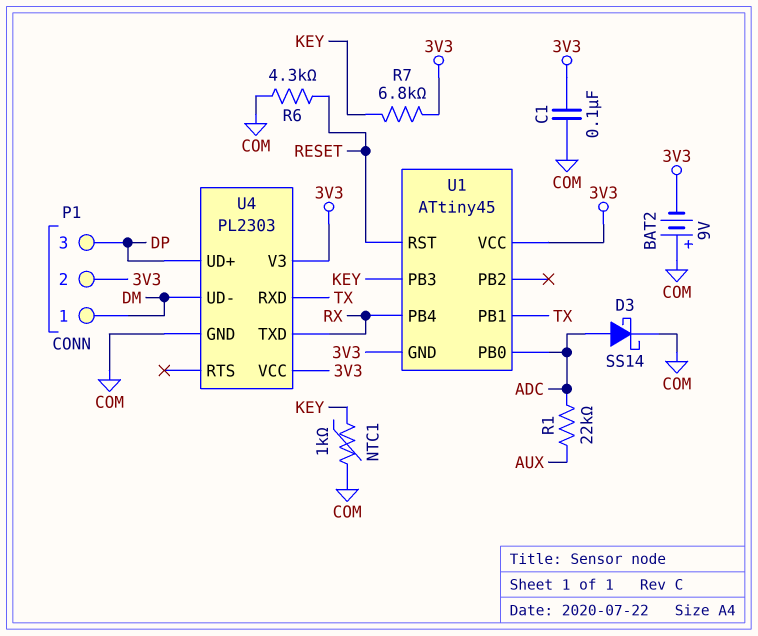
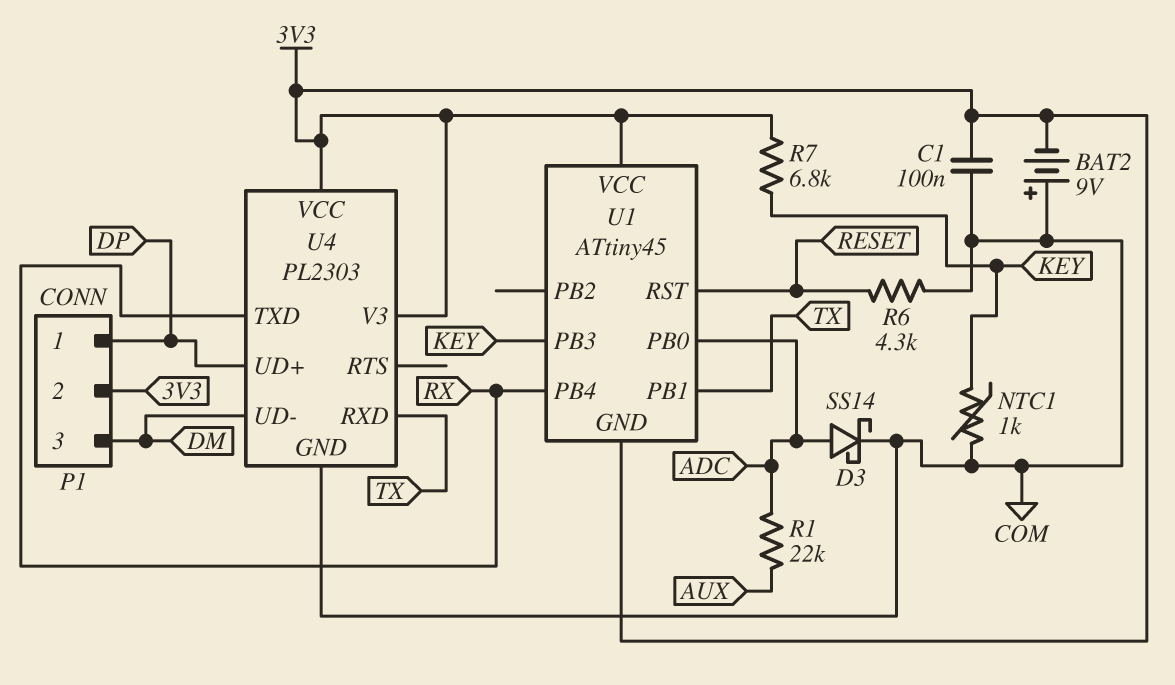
P1 pin 1: DM -> DP
P1 pin 3: DP -> DM

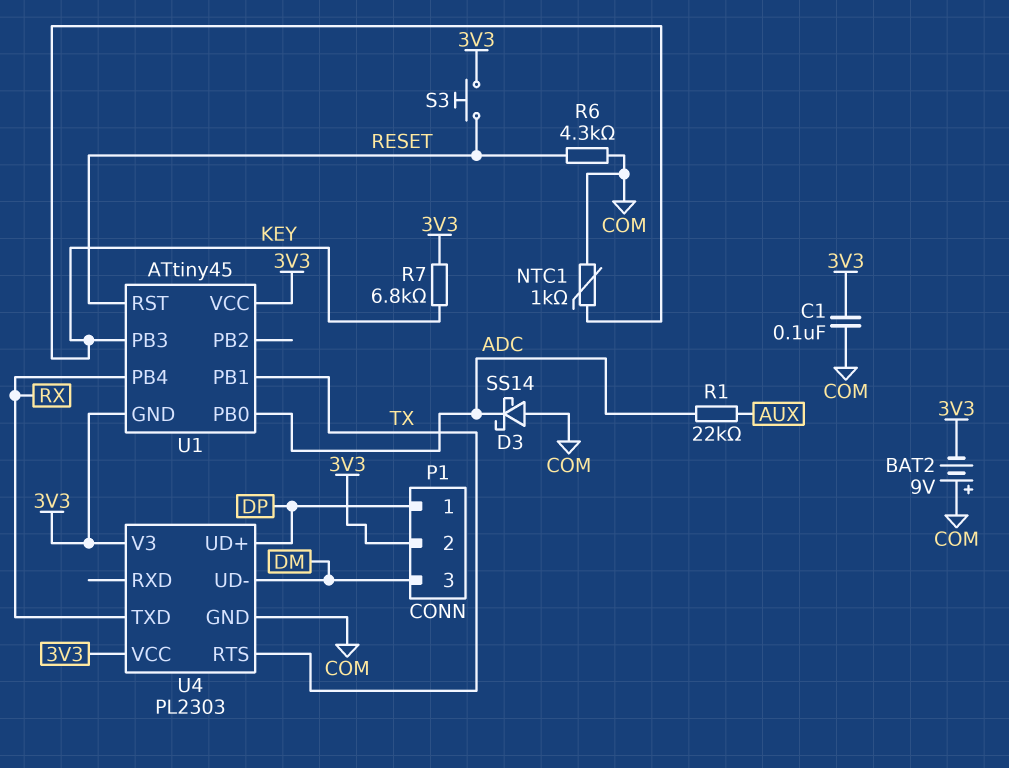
D3: schottky SS14 (A ADC, K COM) -> schottky SS14 (A COM, K ADC)
S3: none -> button (3V3, RESET)
U4 pin RTS: none -> TX
U4 pin RXD: TX -> none

